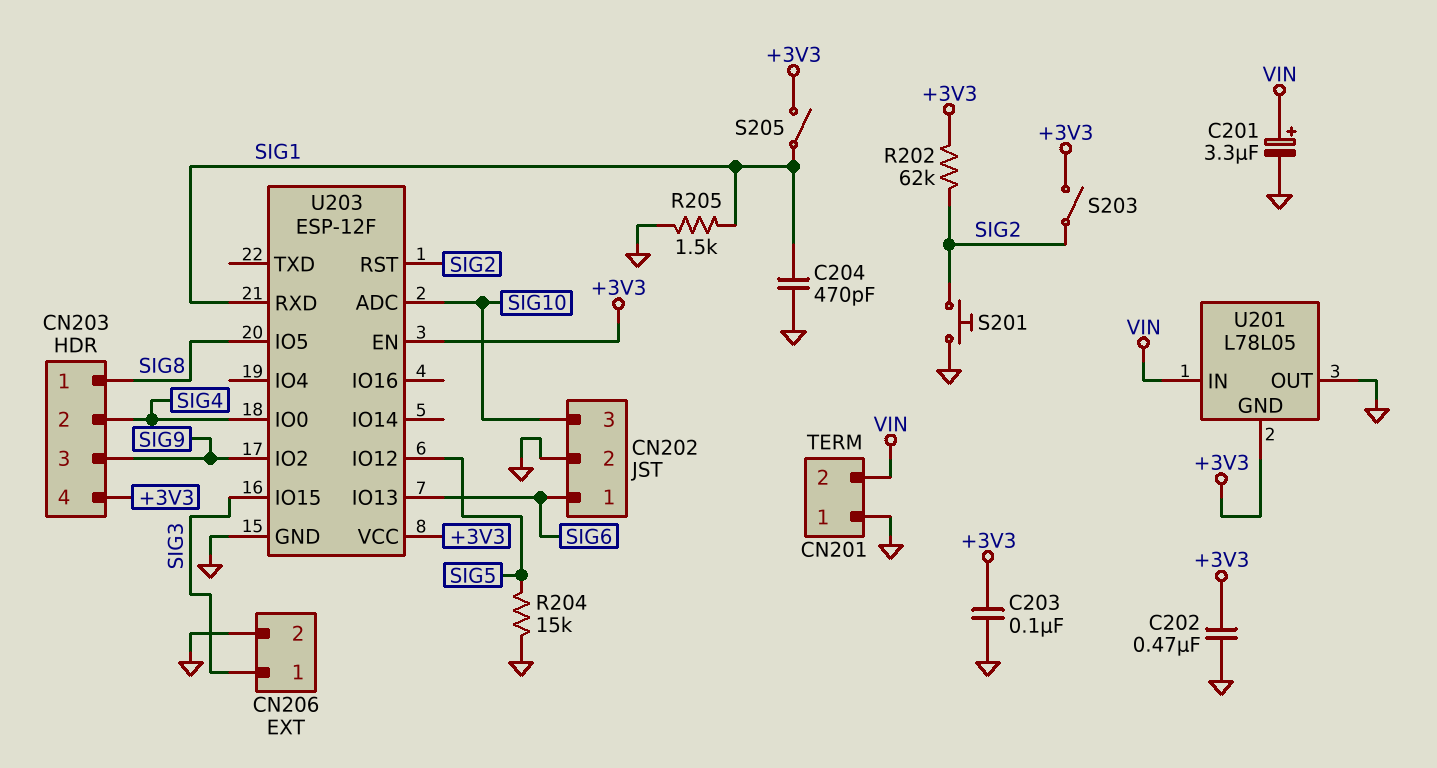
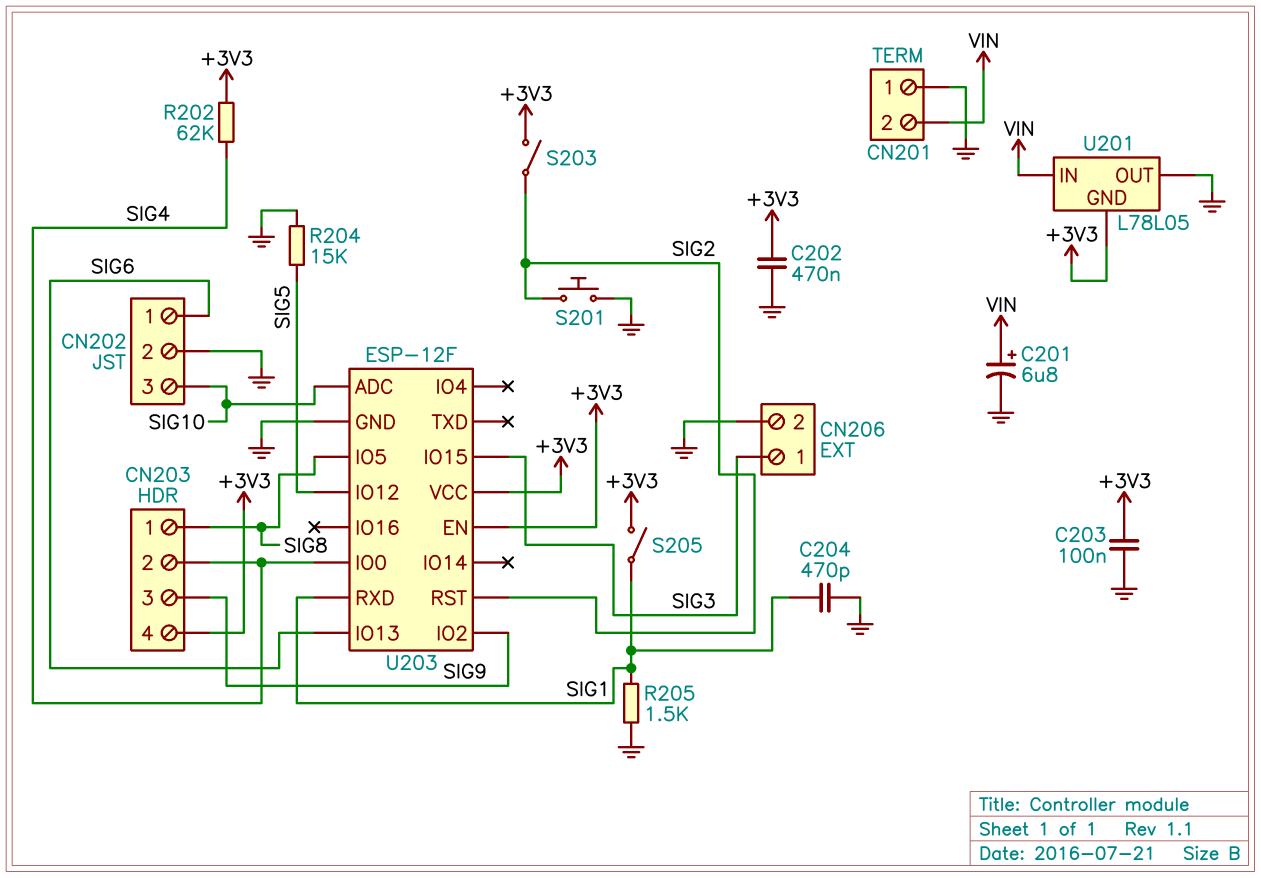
C201: 3.3uF (plus VIN, minus GND) -> 6.8uF (plus VIN, minus GND)
R202: 62k (+3V3, SIG2) -> 62k (+3V3, SIG4)

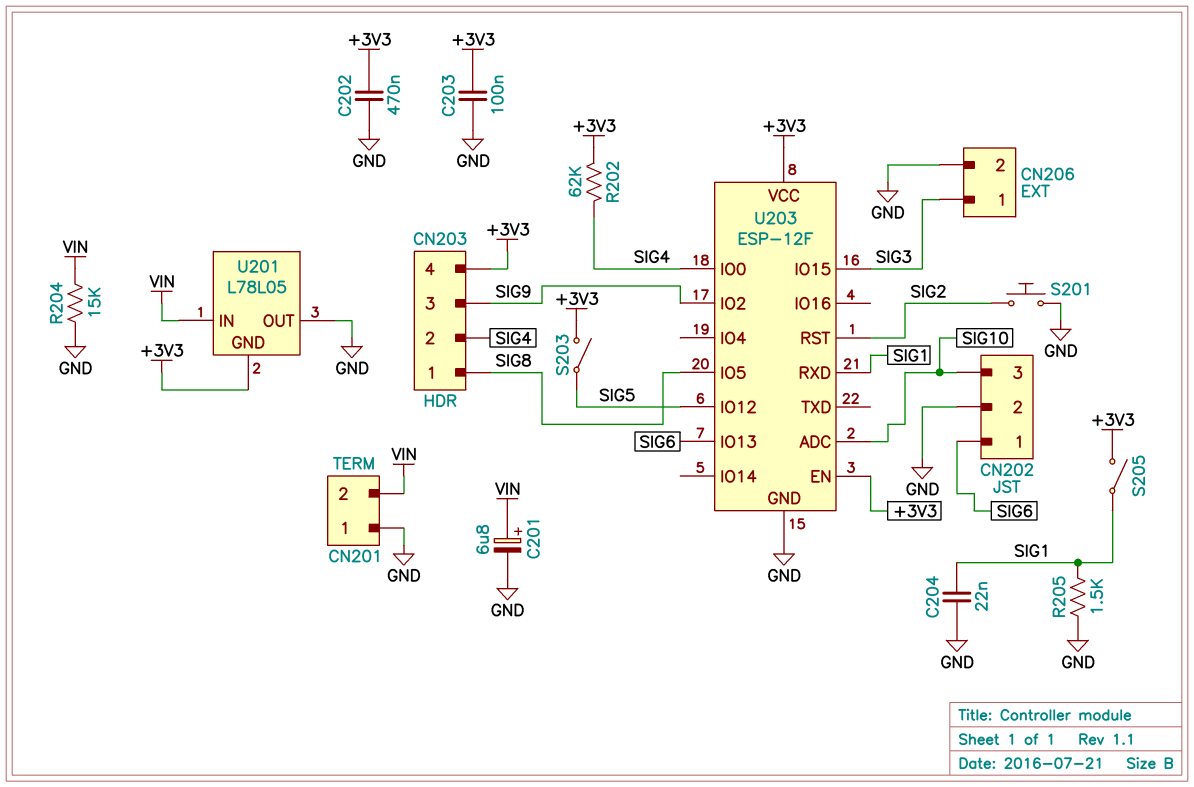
C204: 470pF (GND, SIG1) -> 22nF (GND, SIG1)
R204: 15k (GND, SIG5) -> 15k (GND, VIN)
S203: switch (+3V3, SIG2) -> switch (+3V3, SIG5)

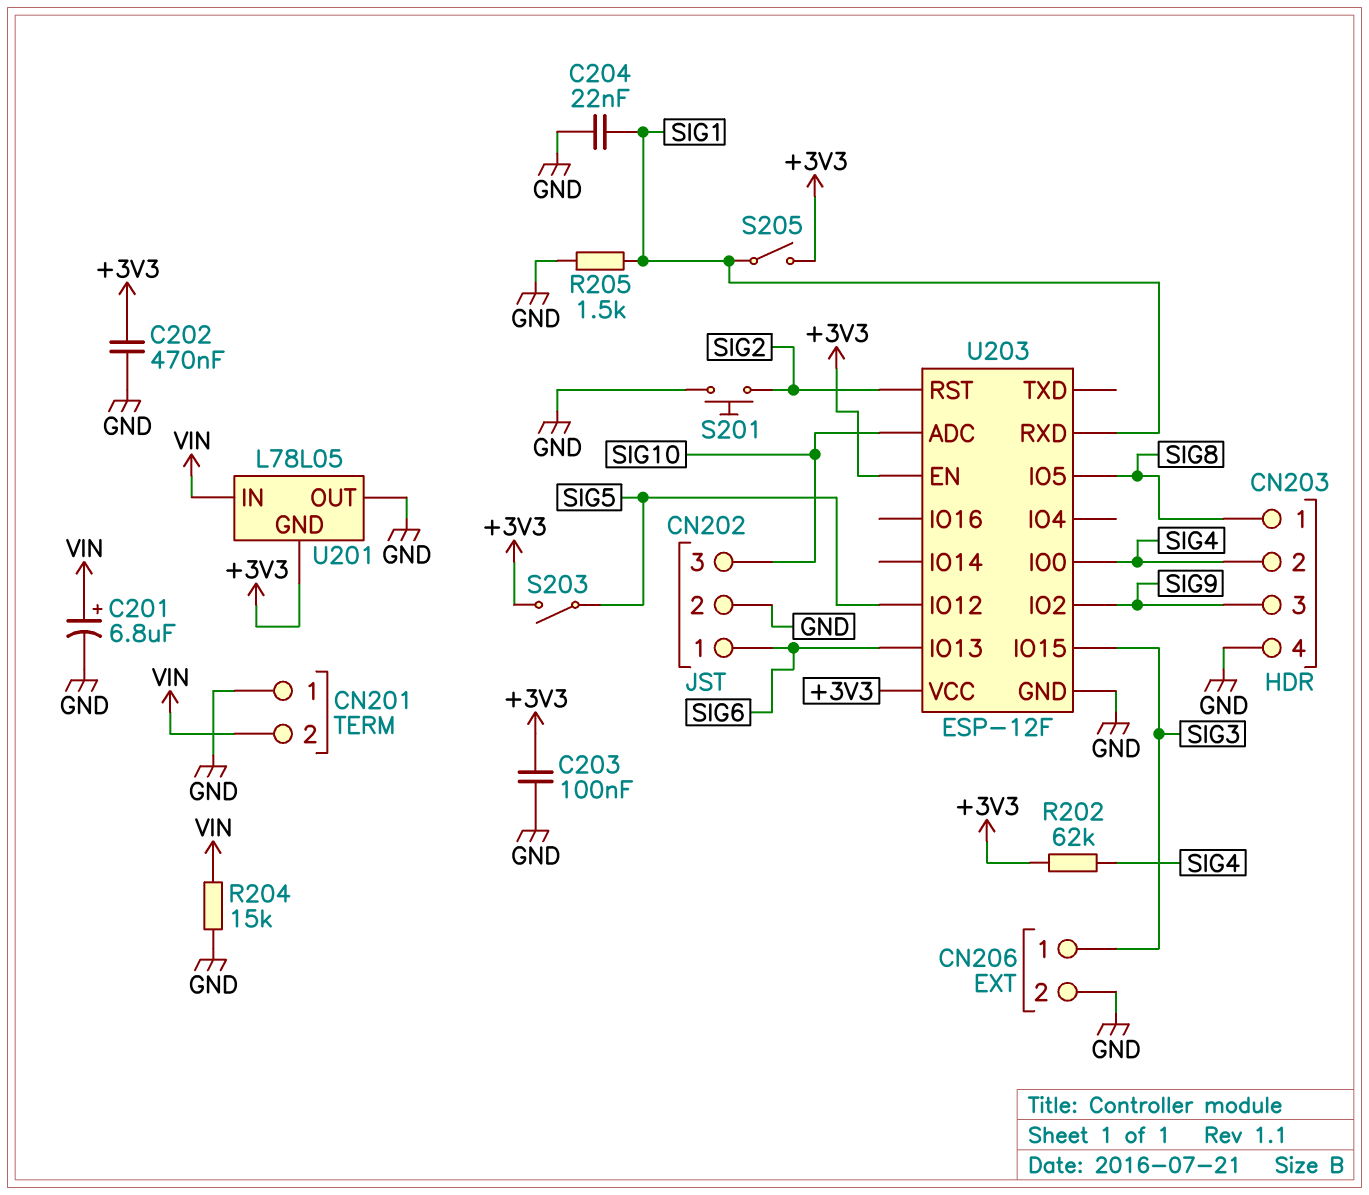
CN203 pin 4: +3V3 -> GND

